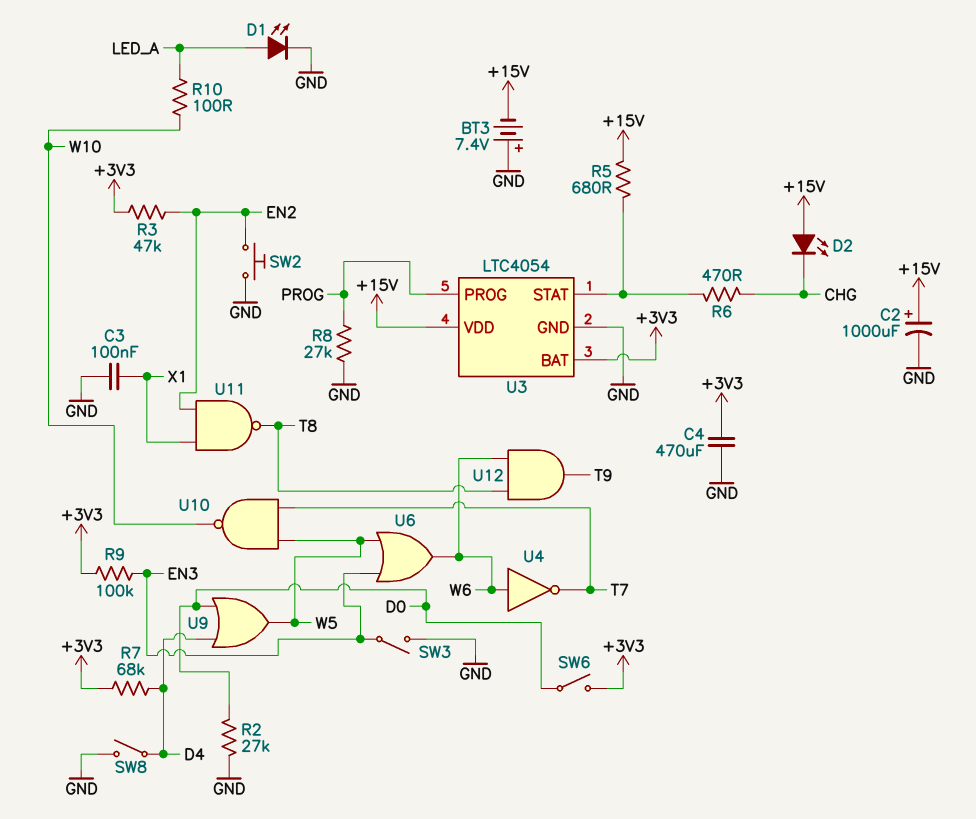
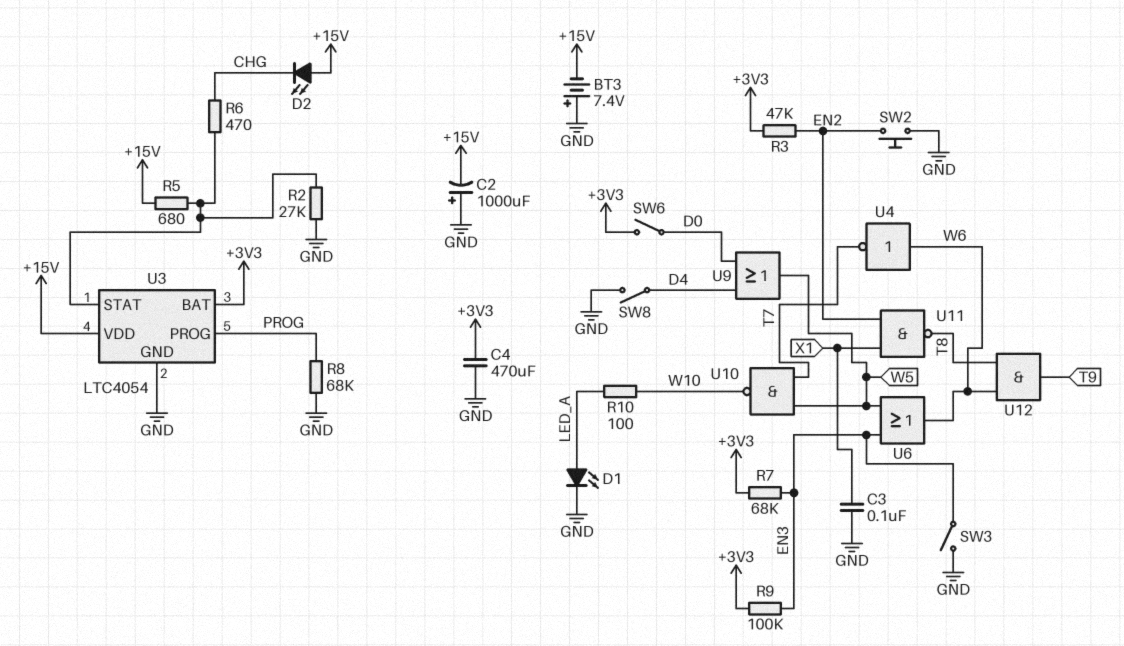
C2: 1000uF (plus +15V, minus GND) -> 1000uF (plus GND, minus +15V)
R2: 27k (D0, GND) -> 27k (GND, U3/STAT)
R7: 68k (+3V3, D4) -> 68k (+3V3, EN3)
R8: 27k (GND, PROG) -> 68k (GND, PROG)

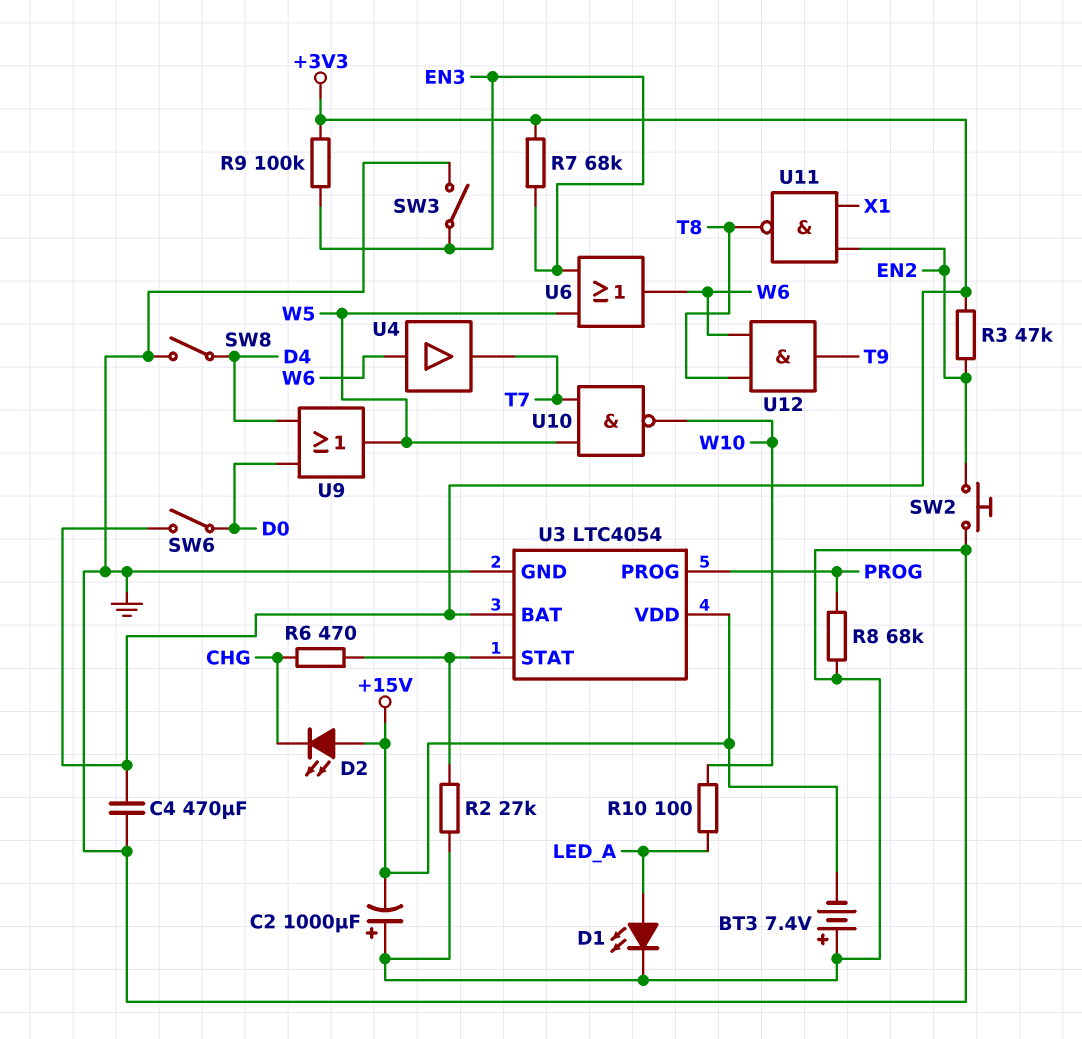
C3: 100nF (GND, X1) -> none
R5: 680 (+15V, U3/STAT) -> none
U4: NOT (in W6, out T7) -> buffer (in W6, out T7)

